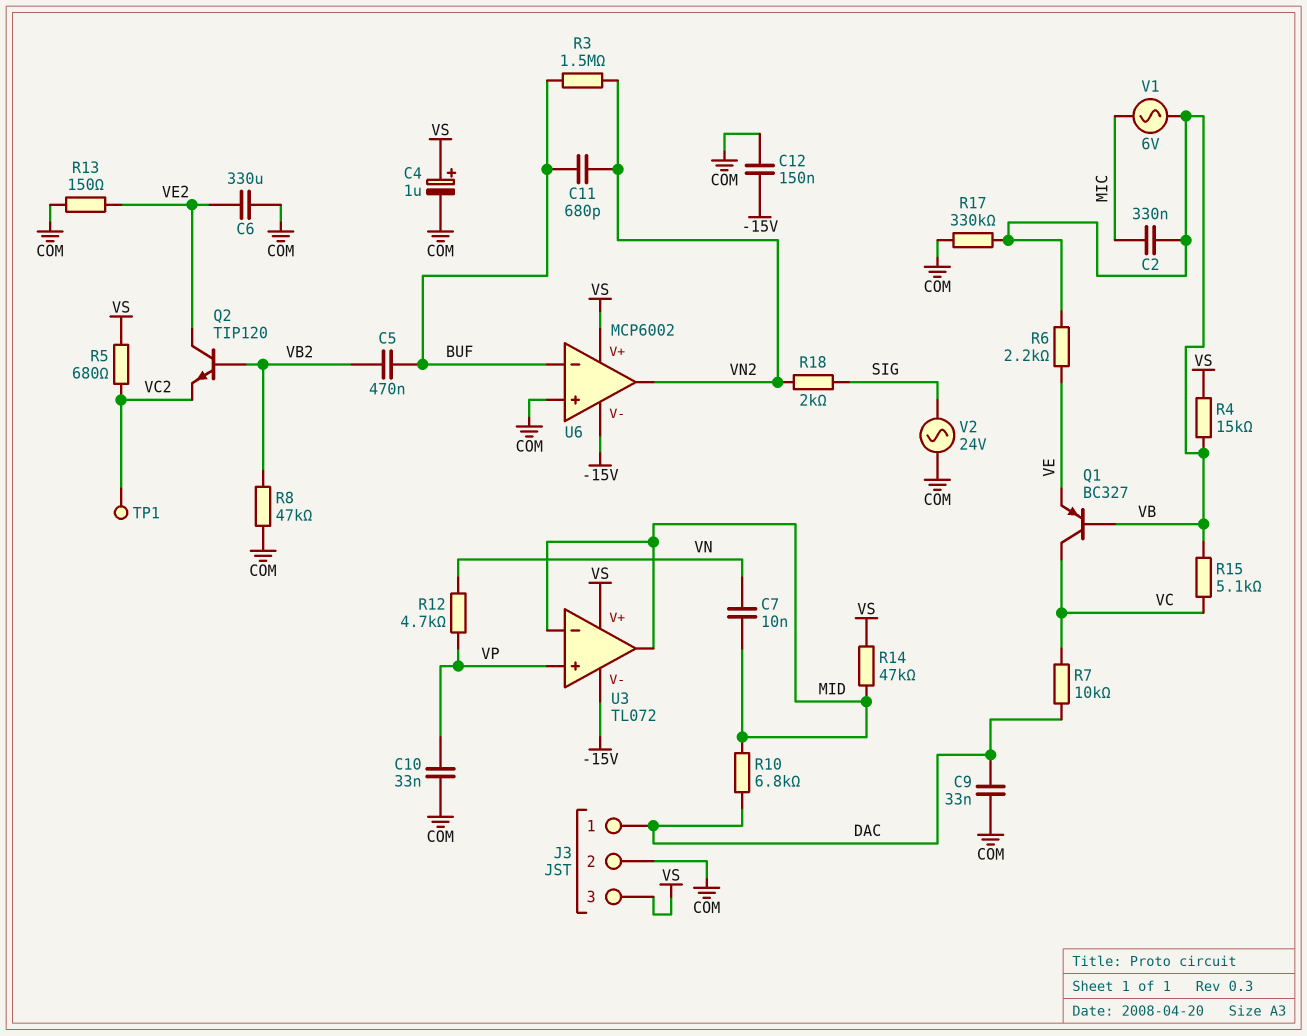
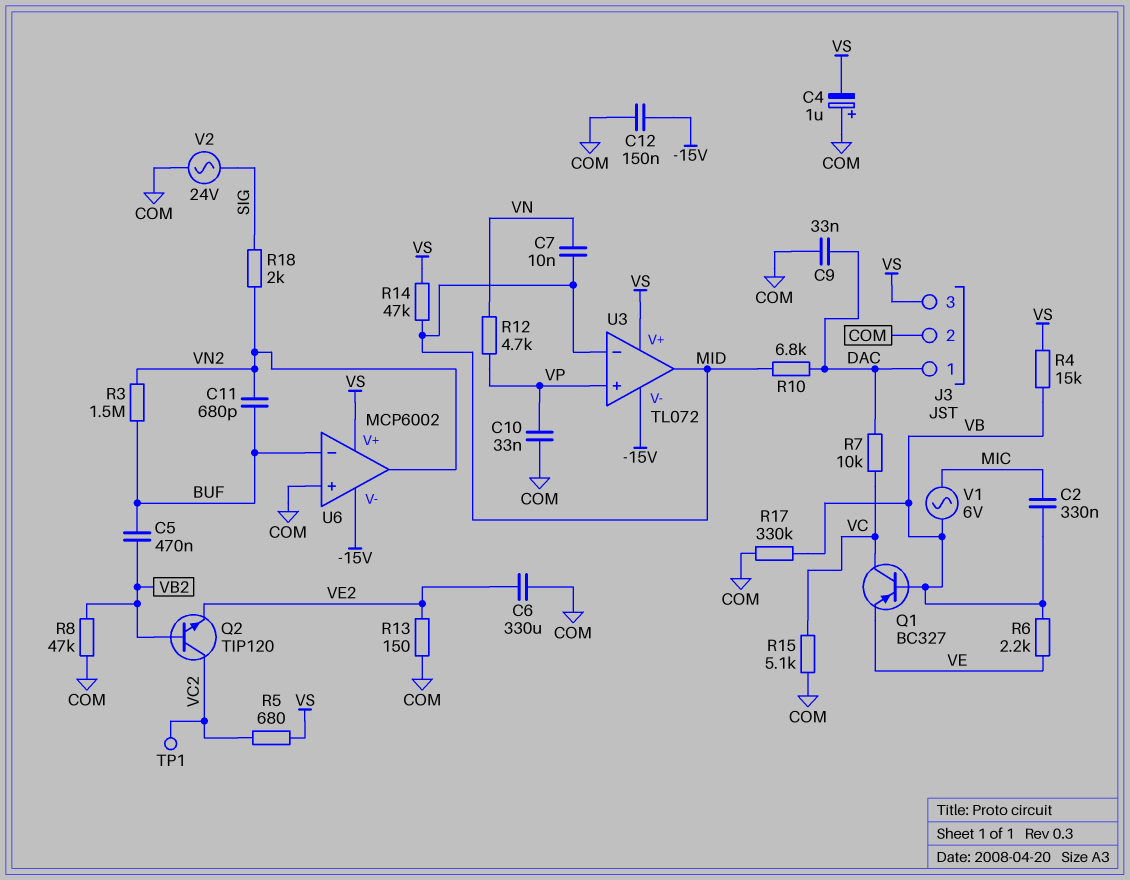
C4: 1uF (plus VS, minus COM) -> 1uF (plus COM, minus VS)
Q2: NPN TIP120 (B VB2, C VE2, E VC2) -> NPN TIP120 (B VB2, C VC2, E VE2)
R15: 5.1k (VB, VC) -> 5.1k (COM, VC)

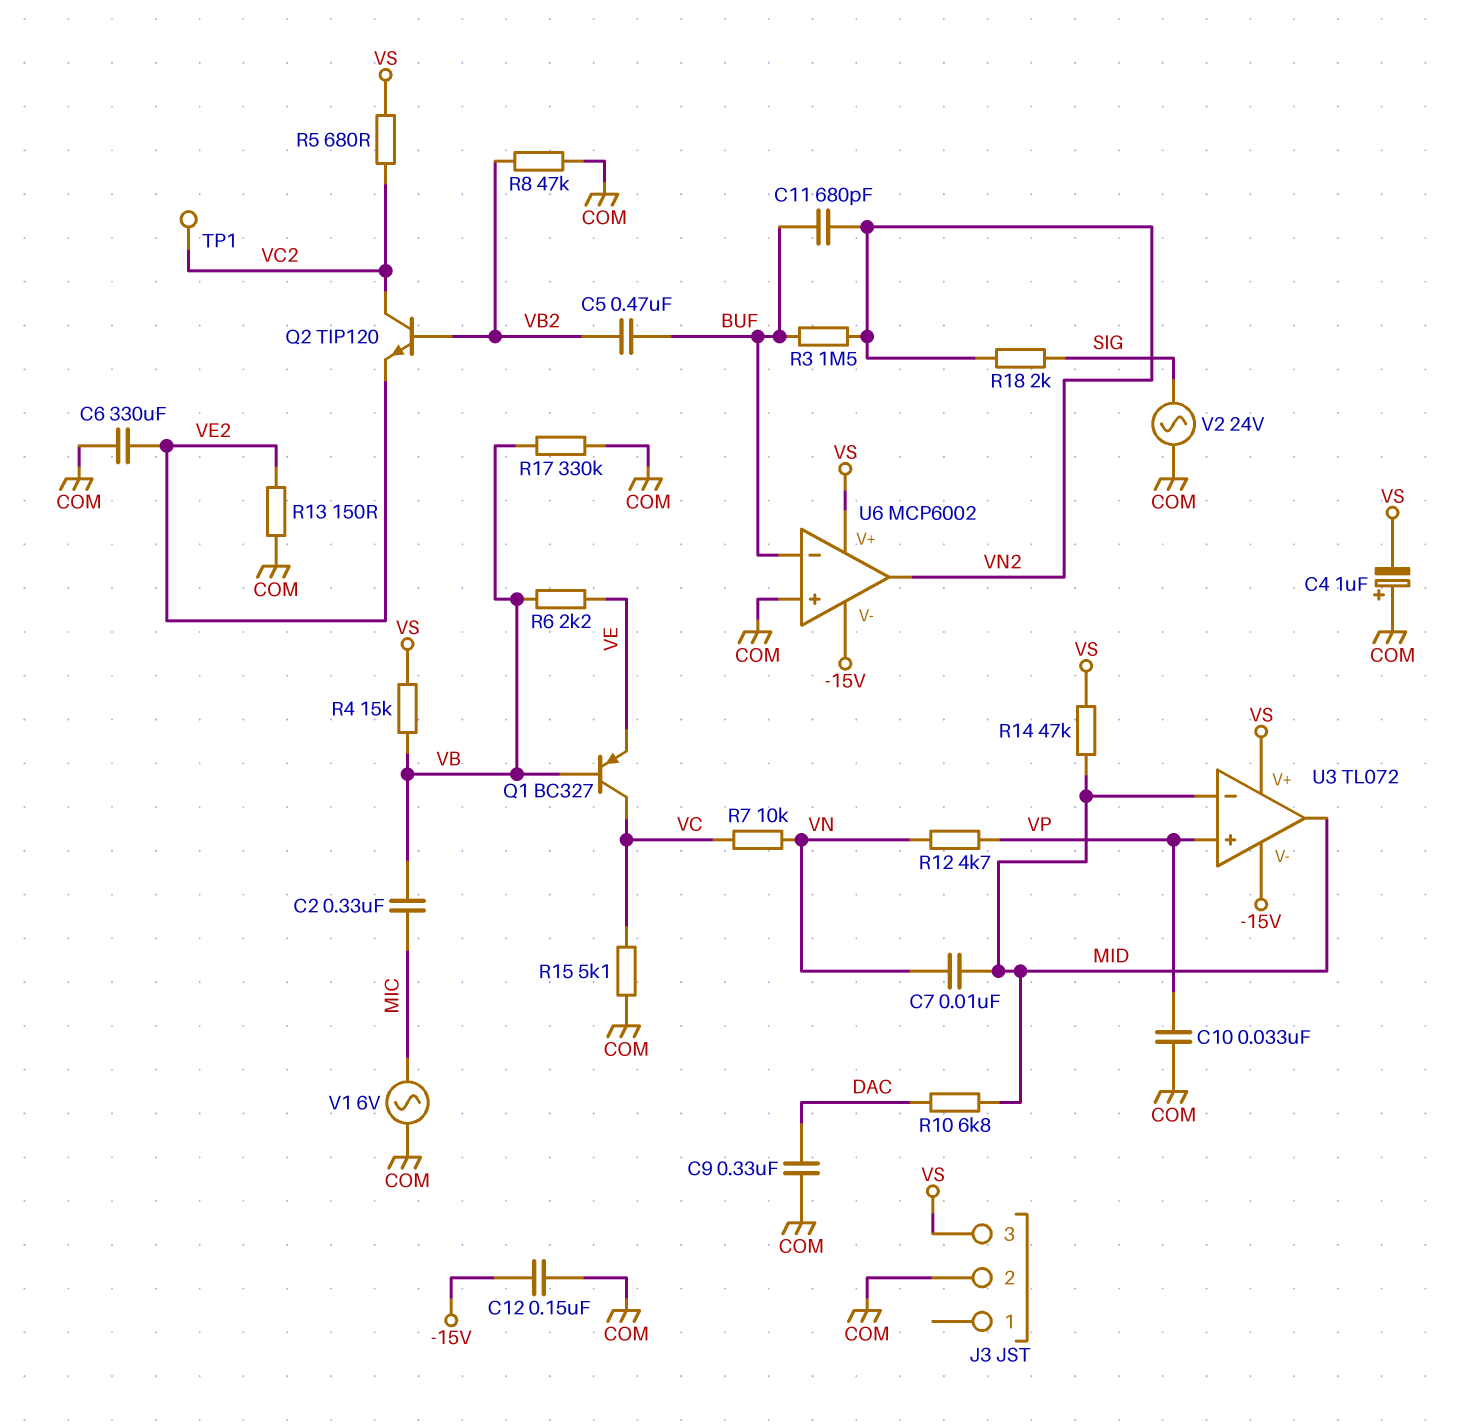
C9: 33nF (COM, DAC) -> 330nF (COM, DAC)
J3 pin 1: DAC -> none
R7: 10k (DAC, VC) -> 10k (VC, VN)
V1: AC 6V (MIC, VB) -> AC 6V (COM, MIC)

